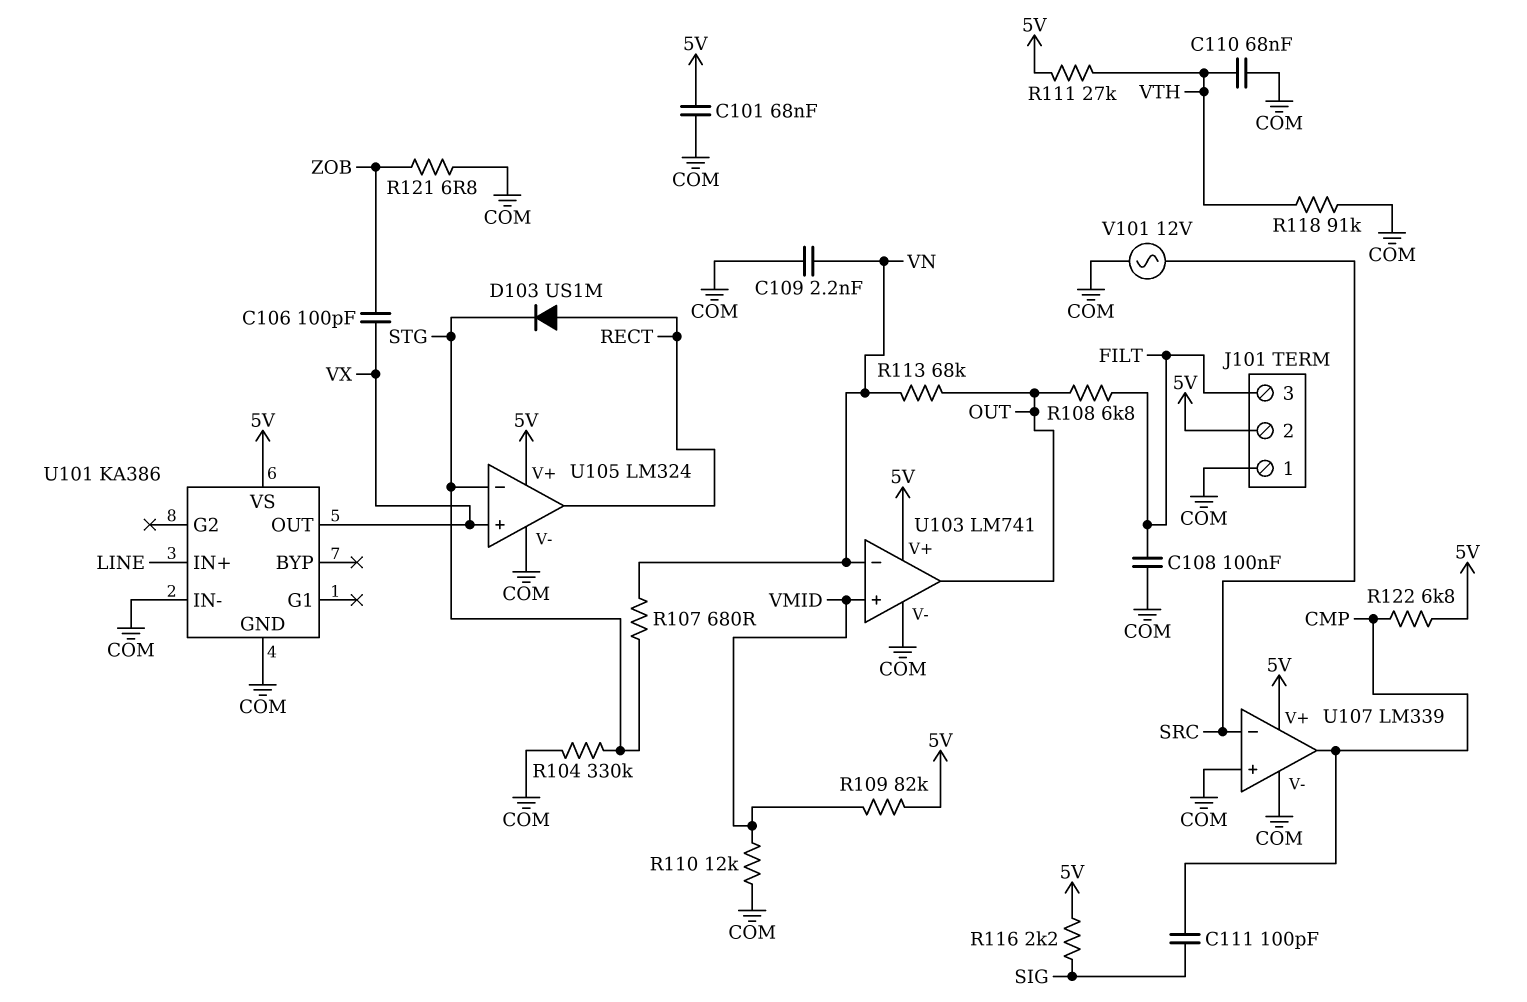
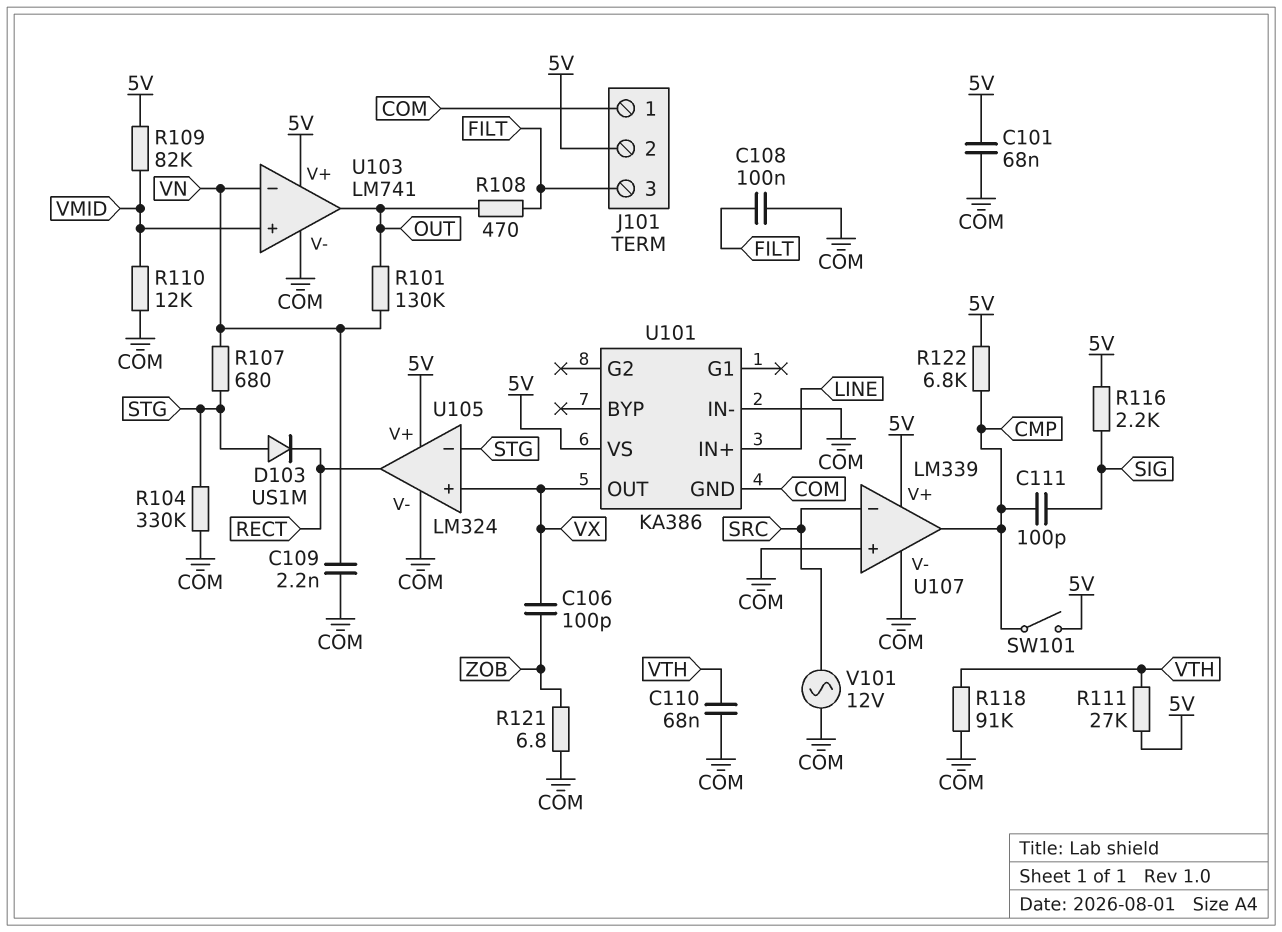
D103: diode US1M (A RECT, K STG) -> diode US1M (A STG, K RECT)
R101: none -> 130k (OUT, VN)
R108: 6.8k (FILT, OUT) -> 470 (FILT, OUT)
R113: 68k (OUT, VN) -> none
SW101: none -> switch (5V, CMP)

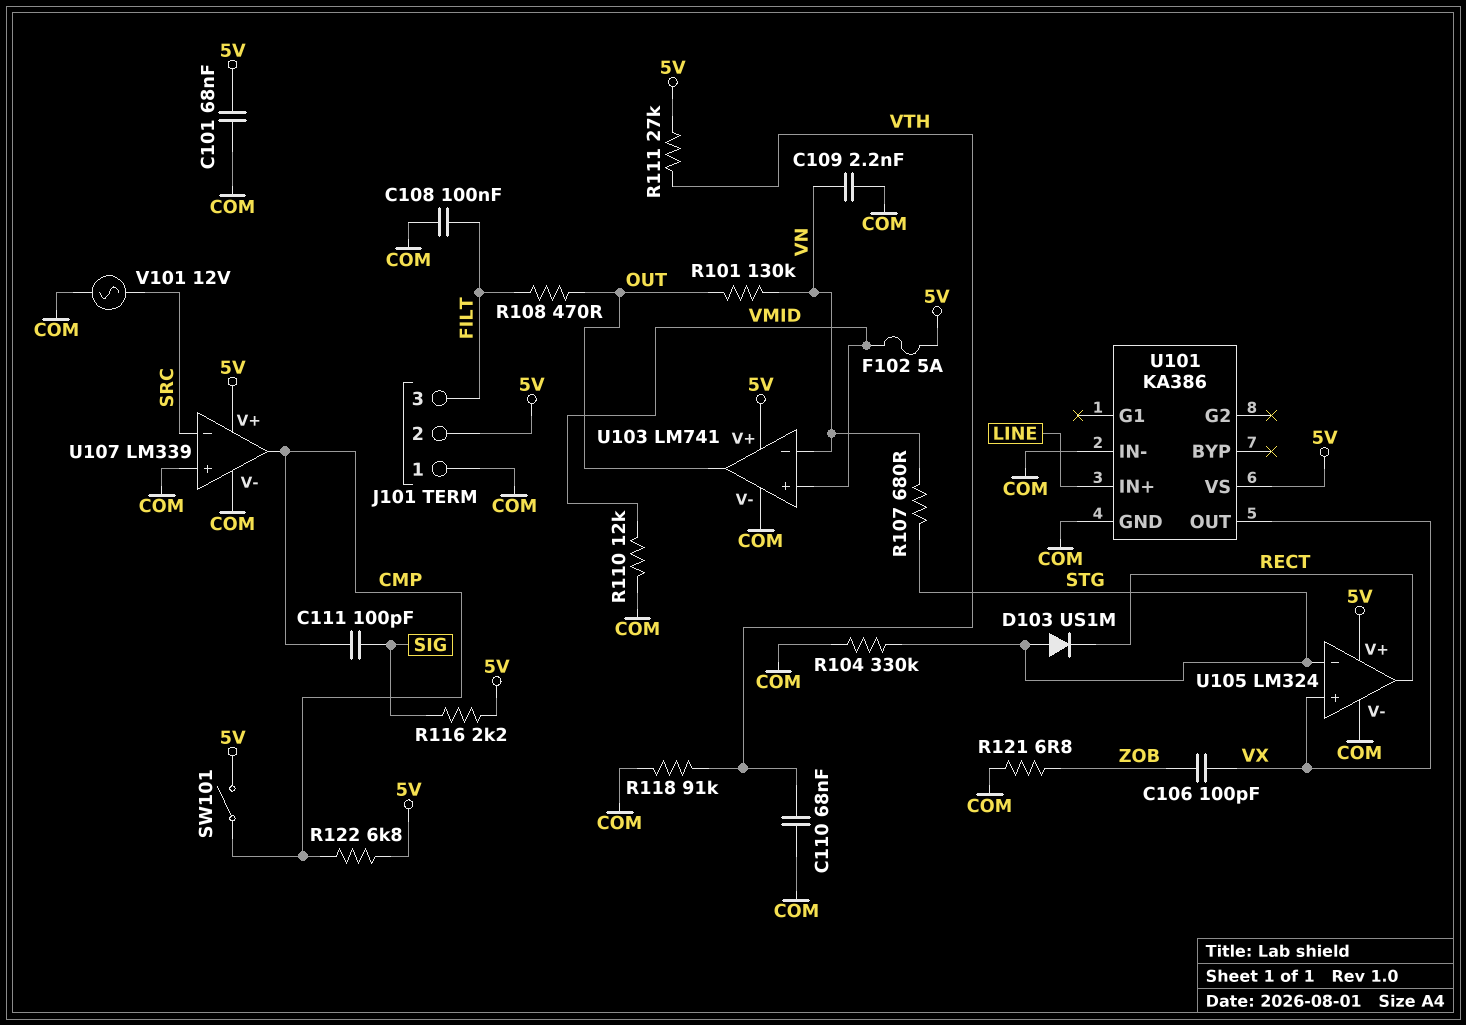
F102: none -> 5A (5V, VMID)
R109: 82k (5V, VMID) -> none

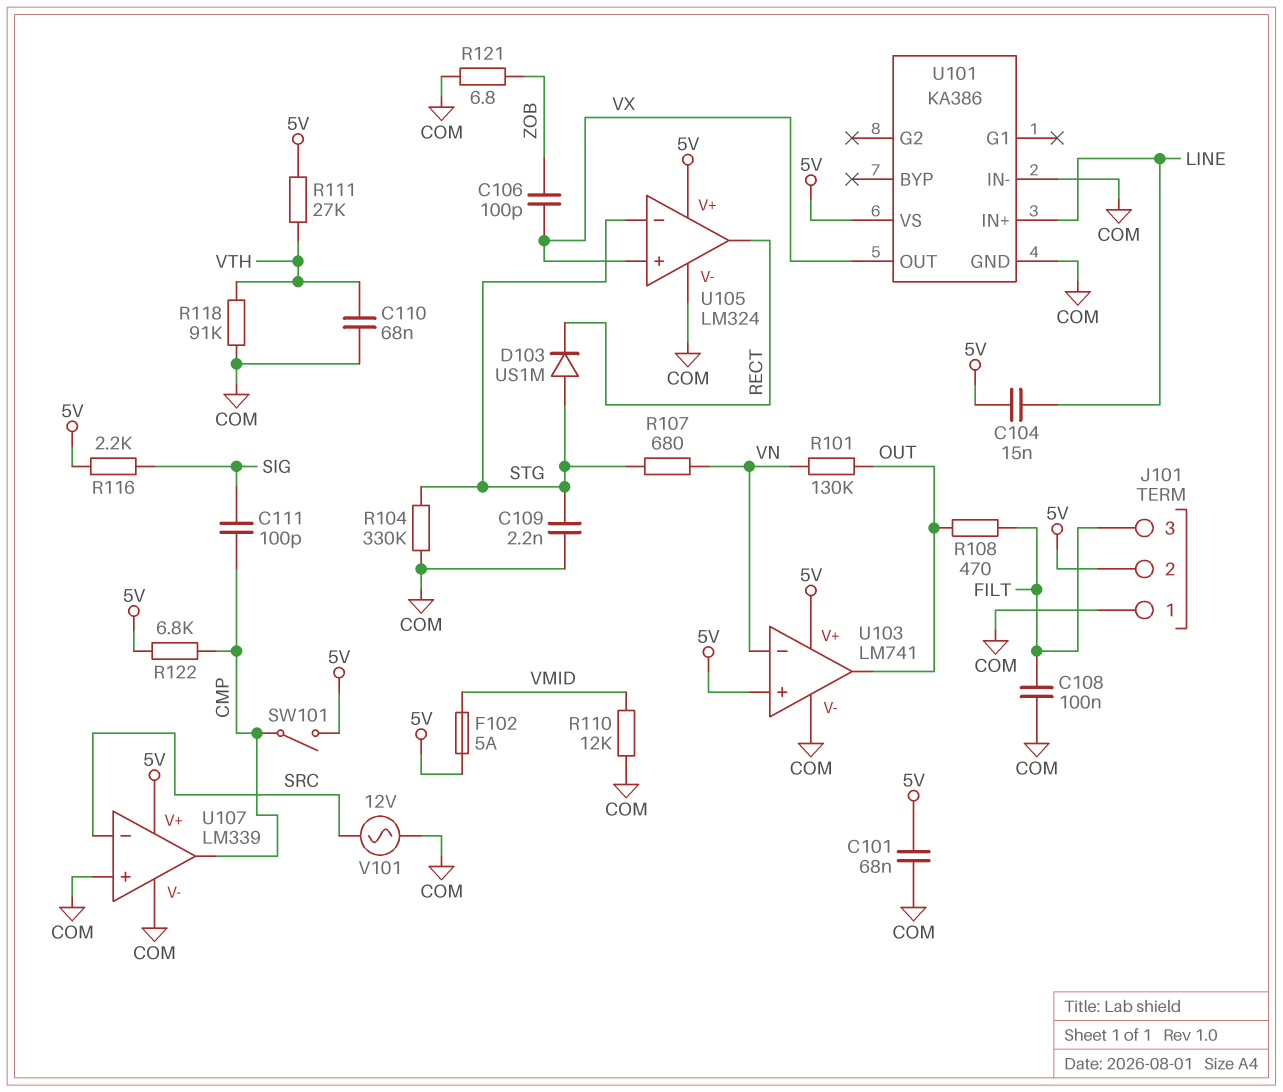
C104: none -> 15nF (5V, LINE)
C109: 2.2nF (COM, VN) -> 2.2nF (COM, STG)
U103 pin in+: VMID -> 5V

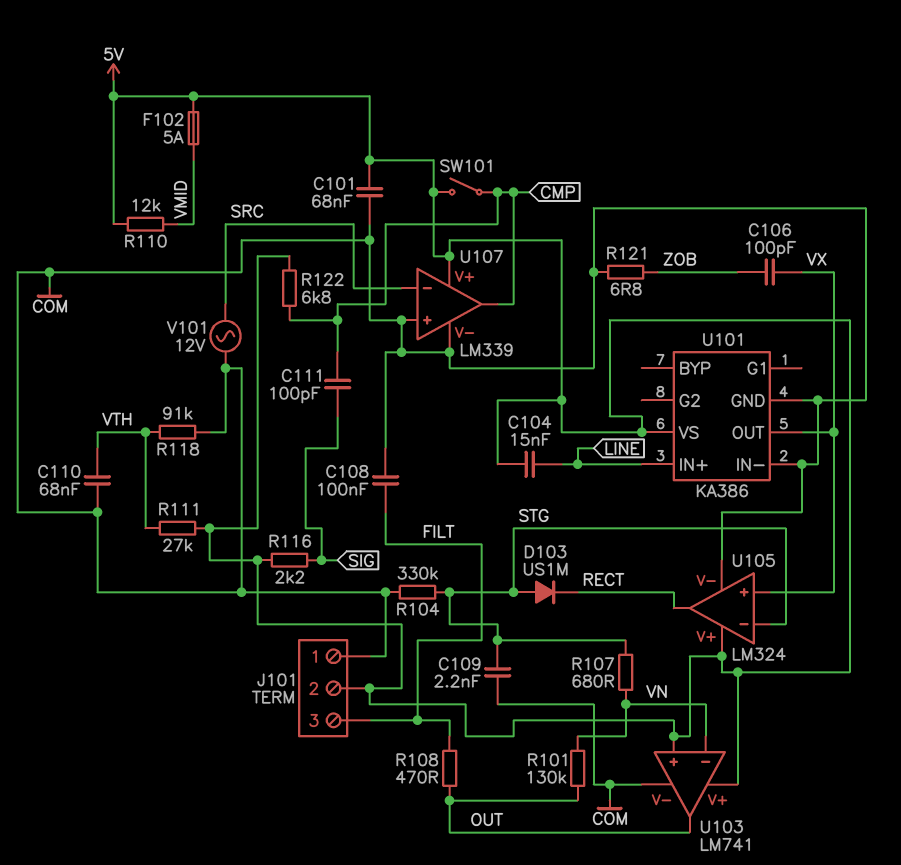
R110: 12k (COM, VMID) -> 12k (5V, VMID)

